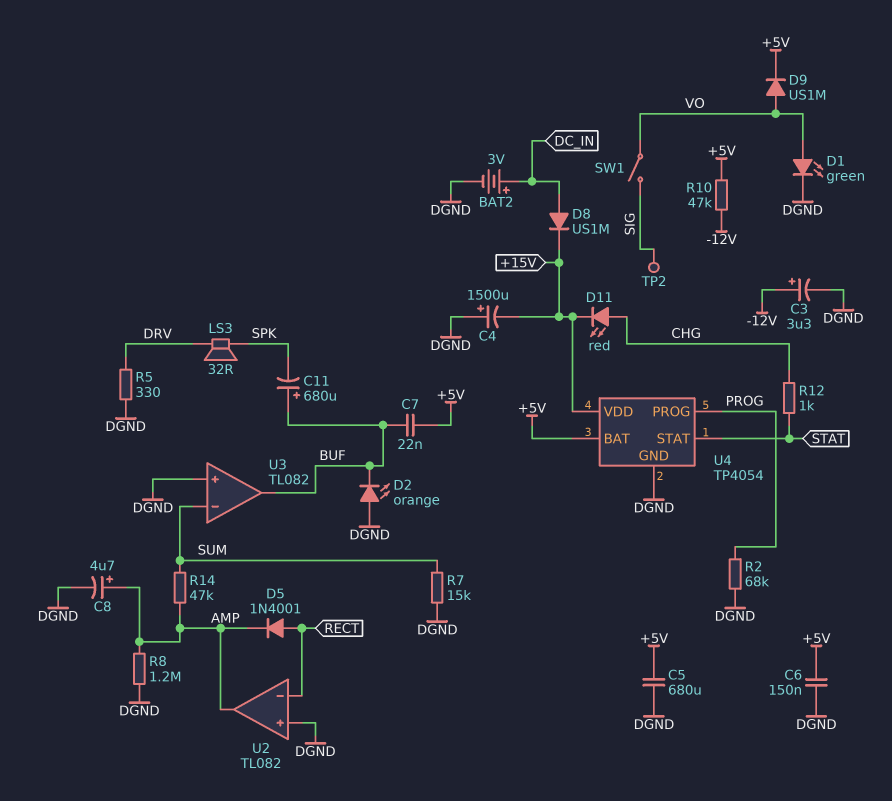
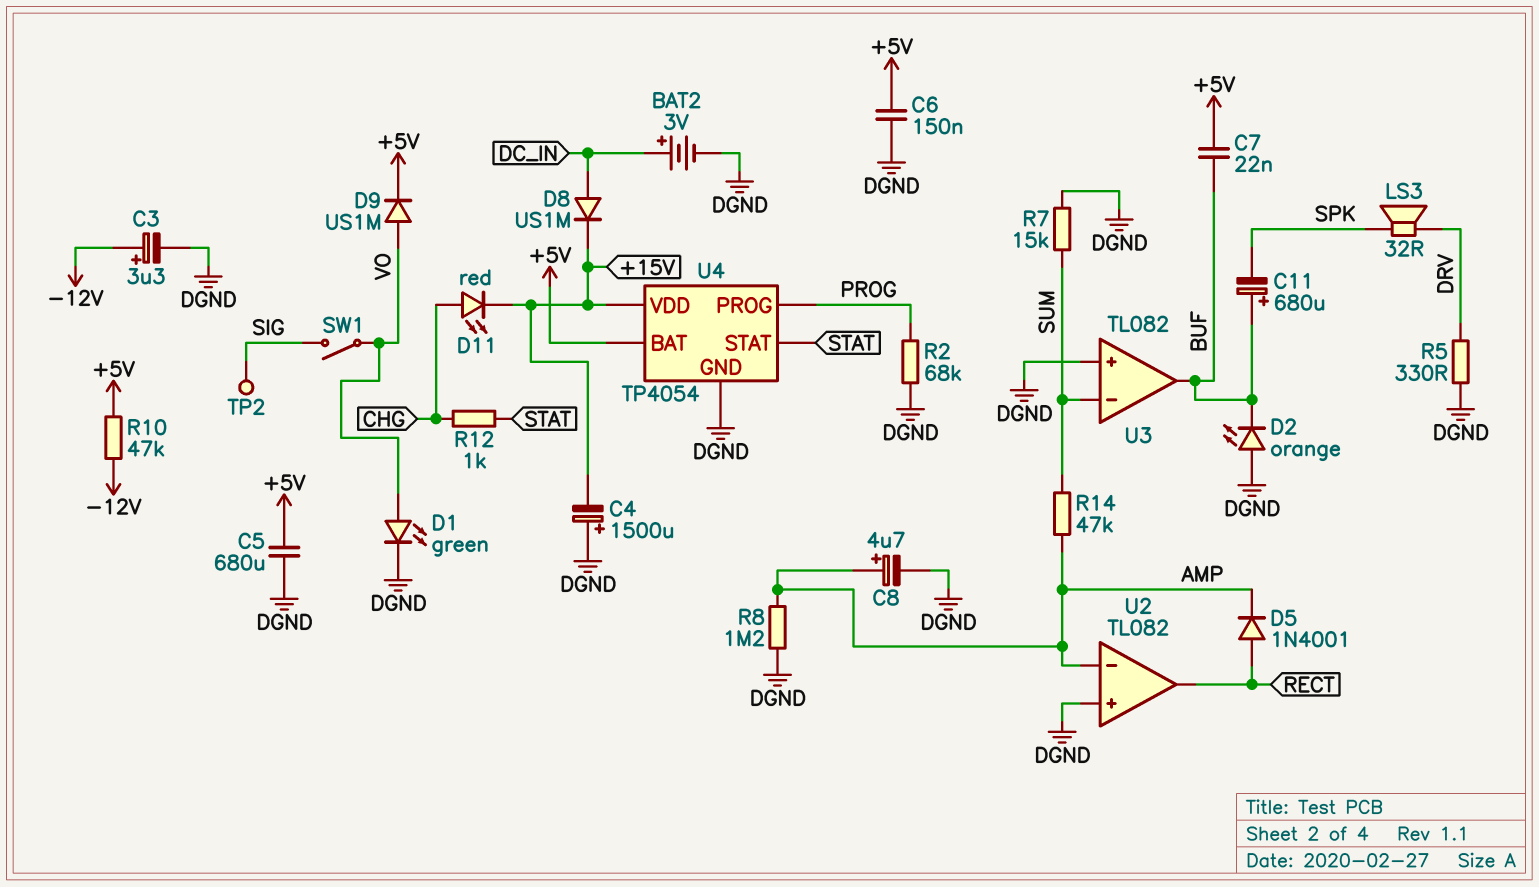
U2 pin in-: RECT -> AMP
U2 pin out: AMP -> RECT

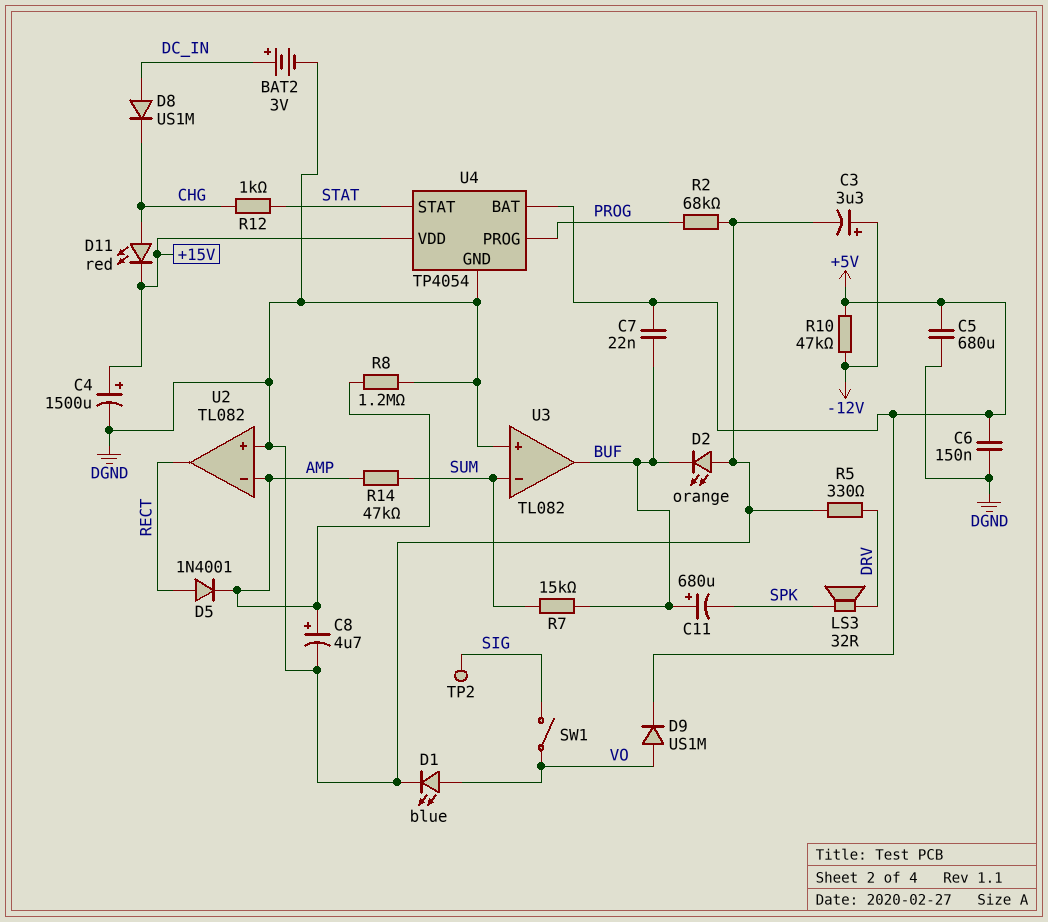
C4: 1500uF (plus DGND, minus +15V) -> 1500uF (plus +15V, minus DGND)
D1: LED green (A VO, K DGND) -> LED blue (A VO, K DGND)
D8: diode US1M (A DC_IN, K +15V) -> diode US1M (A DC_IN, K CHG)
R7: 15k (DGND, SUM) -> 15k (BUF, SUM)

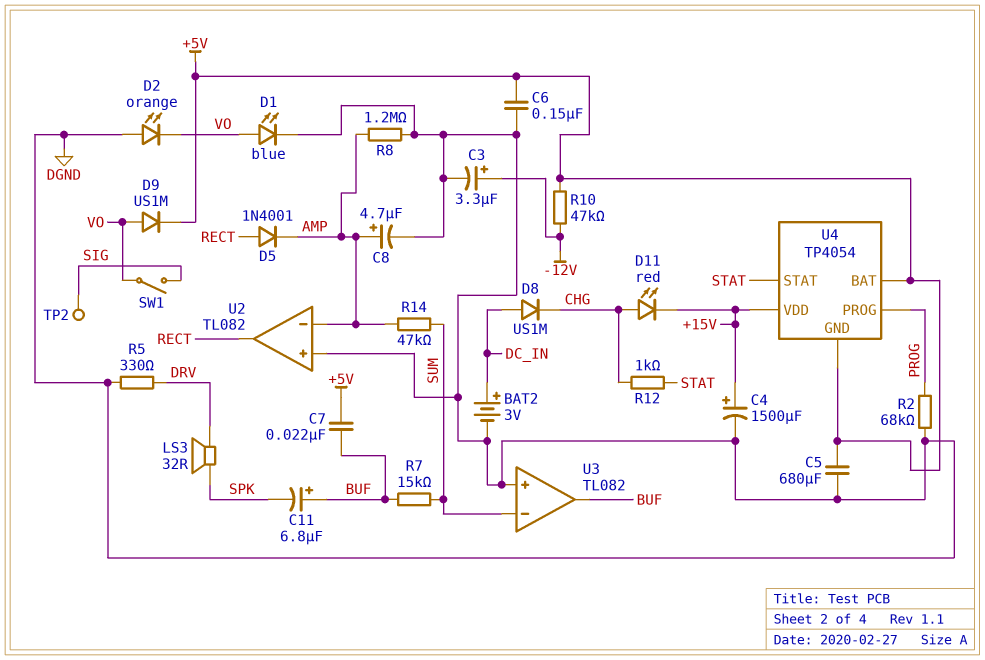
C11: 680uF (plus BUF, minus SPK) -> 6.8uF (plus BUF, minus SPK)
D2: LED orange (A DGND, K BUF) -> LED orange (A DGND, K VO)
U4 pin GND: DGND -> +5V

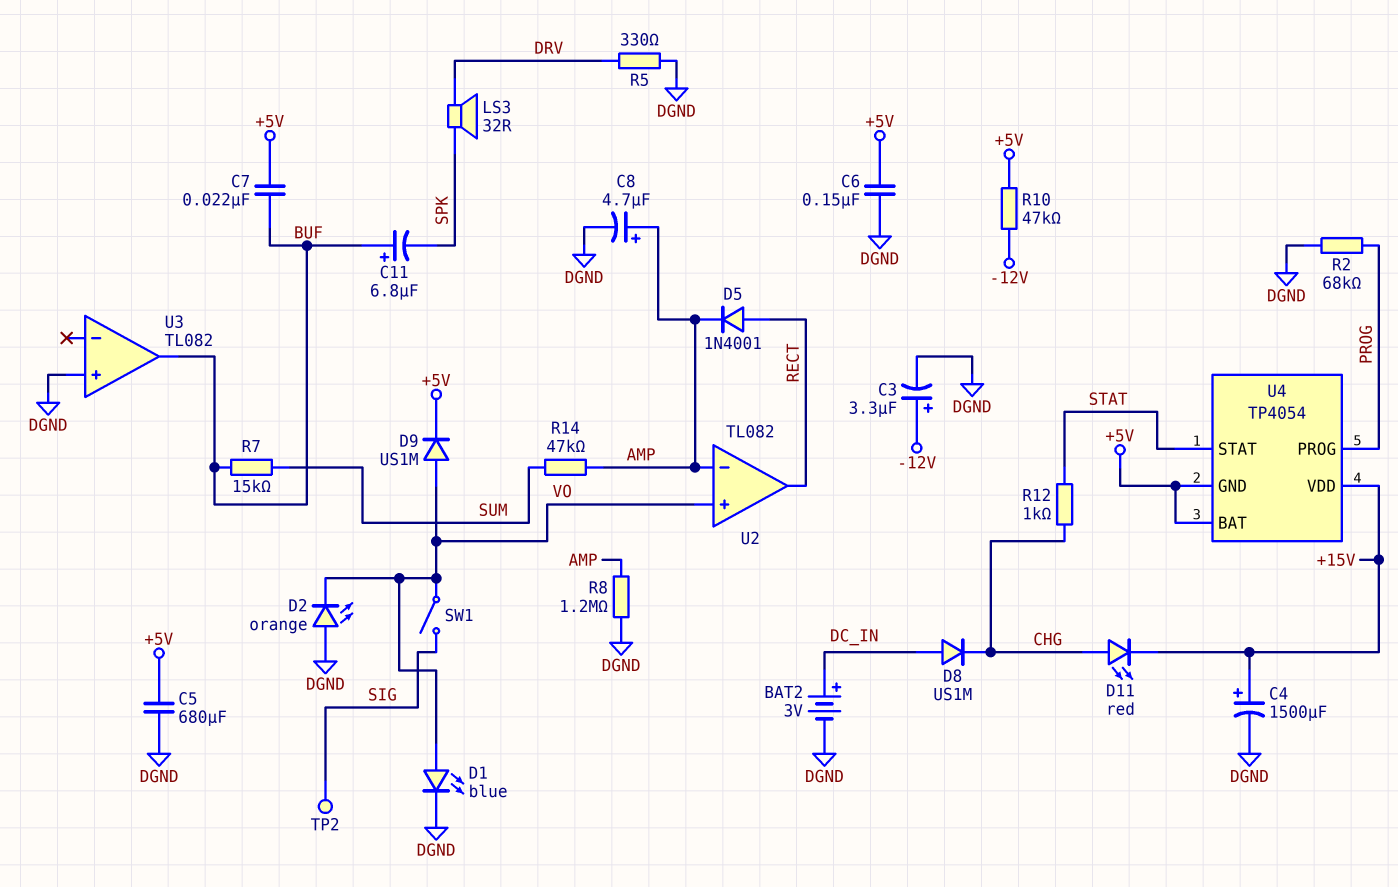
U2 pin in+: DGND -> VO
U3 pin in-: SUM -> none

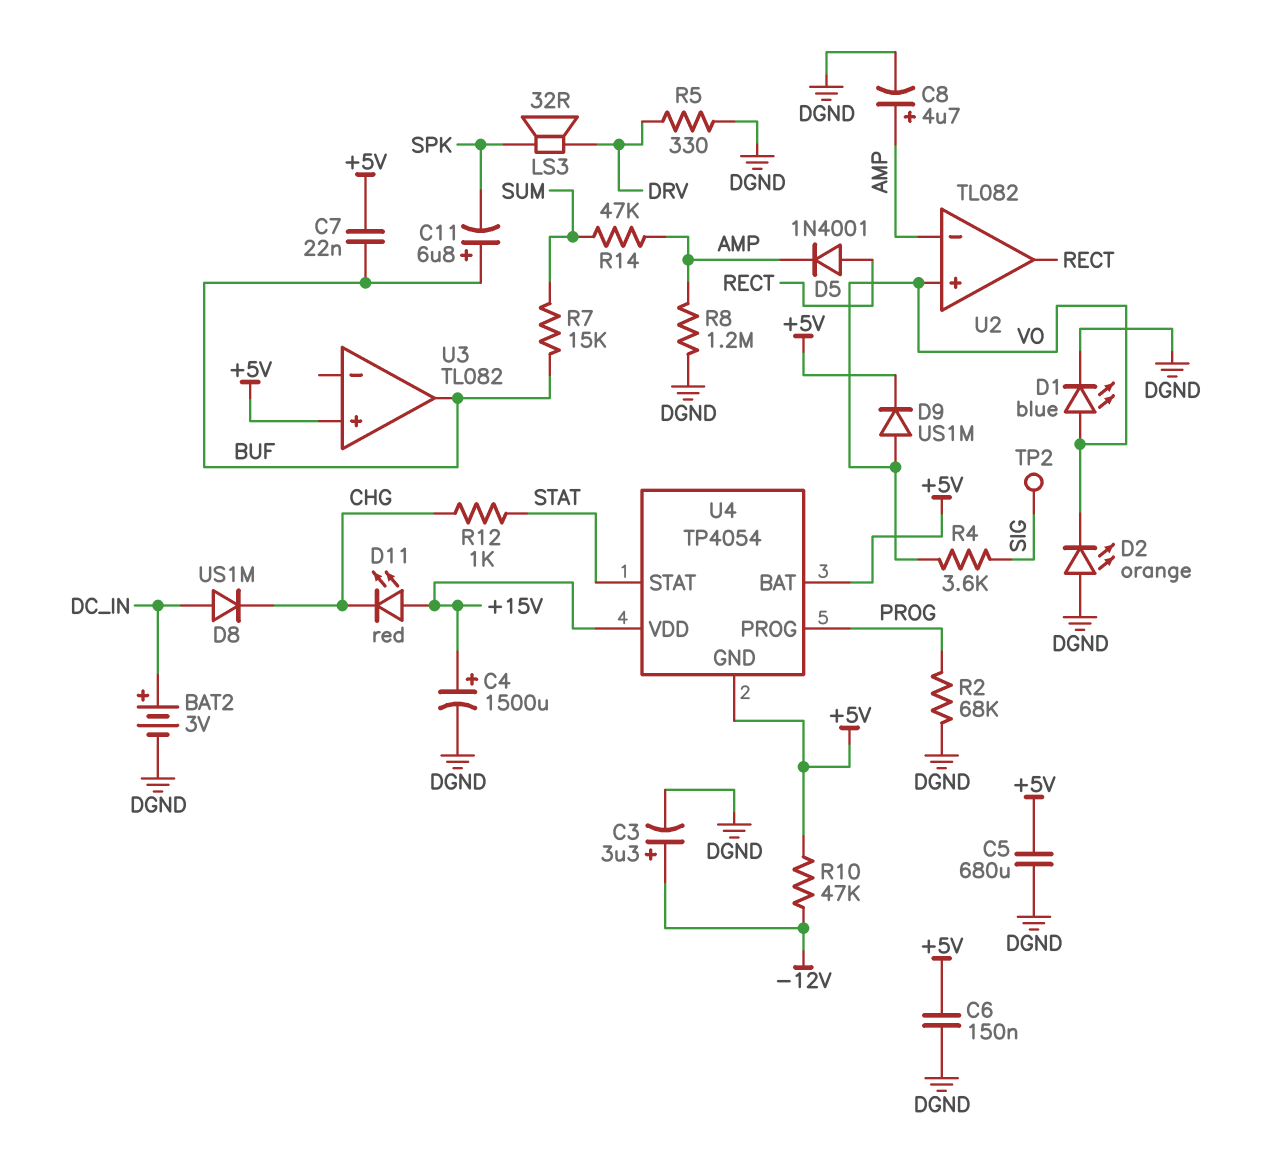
D11: LED red (A CHG, K +15V) -> LED red (A +15V, K CHG)
R4: none -> 3.6k (SIG, VO)
SW1: switch (SIG, VO) -> none
U3 pin in+: DGND -> +5V

